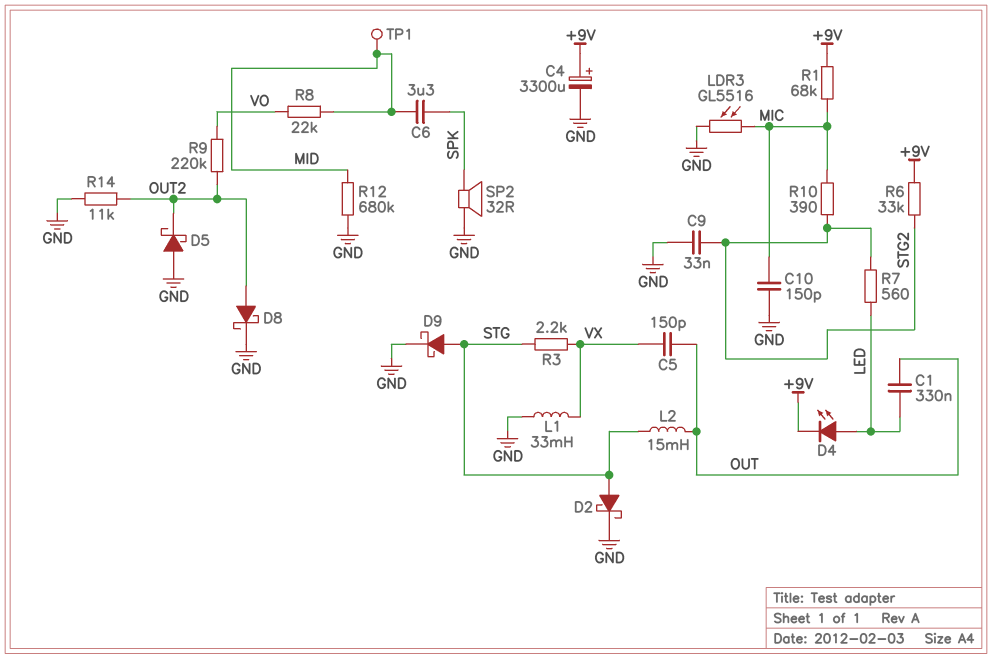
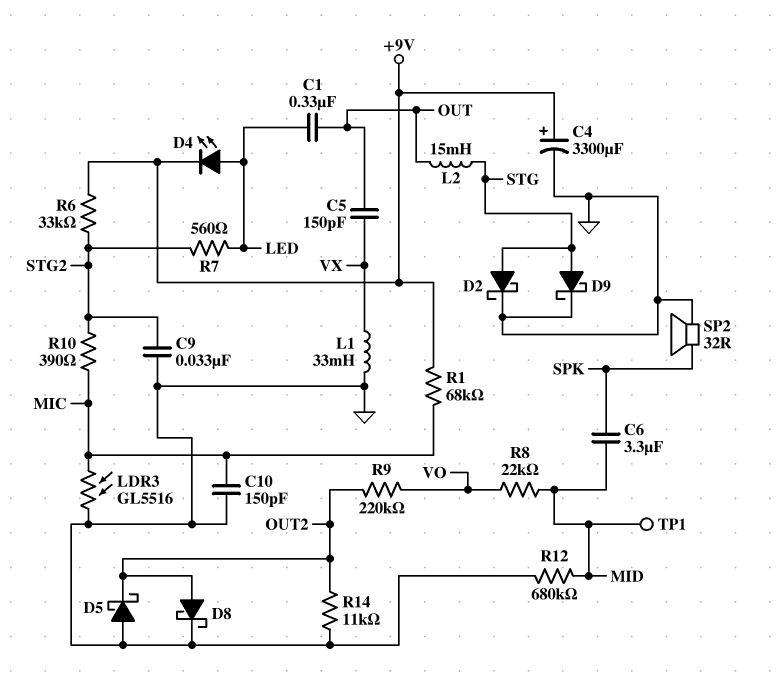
R3: 2.2k (STG, VX) -> none

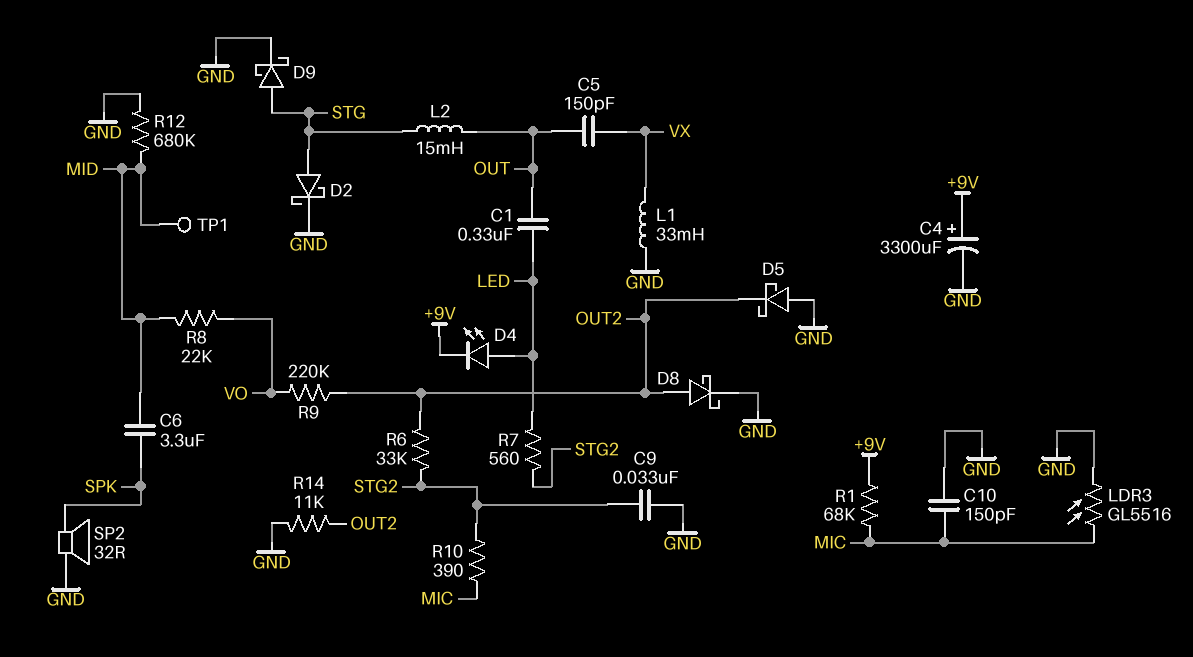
R6: 33k (+9V, STG2) -> 33k (OUT2, STG2)

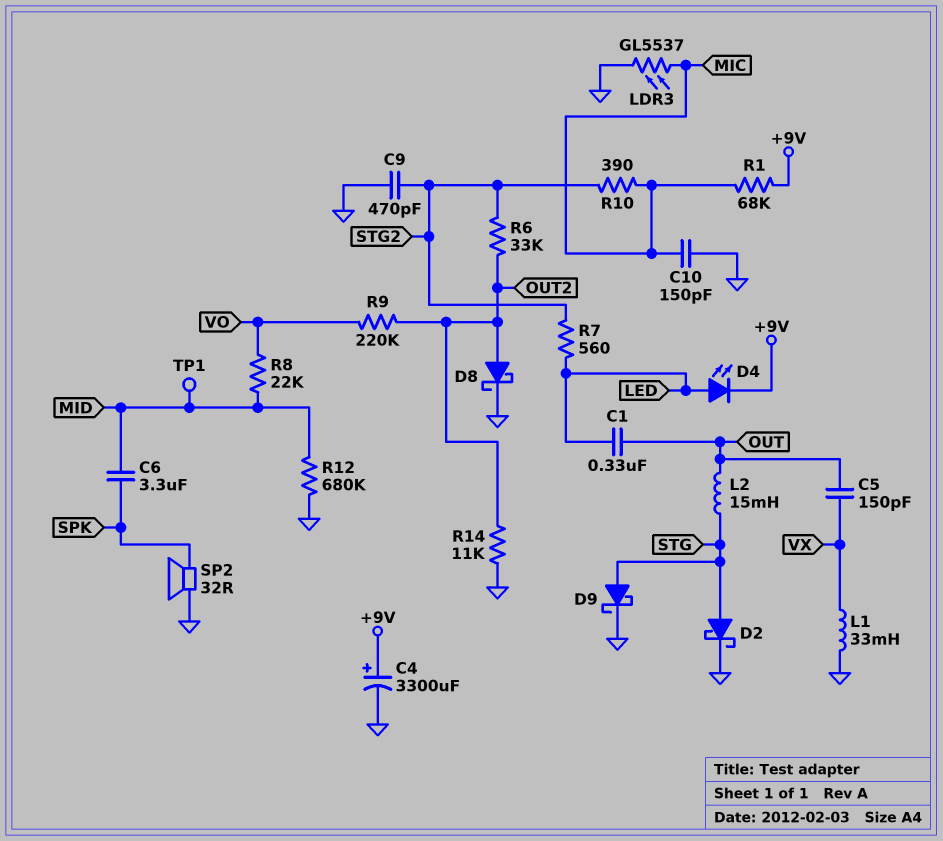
C9: 33nF (GND, STG2) -> 470pF (GND, STG2)
D5: schottky (A GND, K OUT2) -> none
LDR3: GL5516 (GND, MIC) -> GL5537 (GND, MIC)

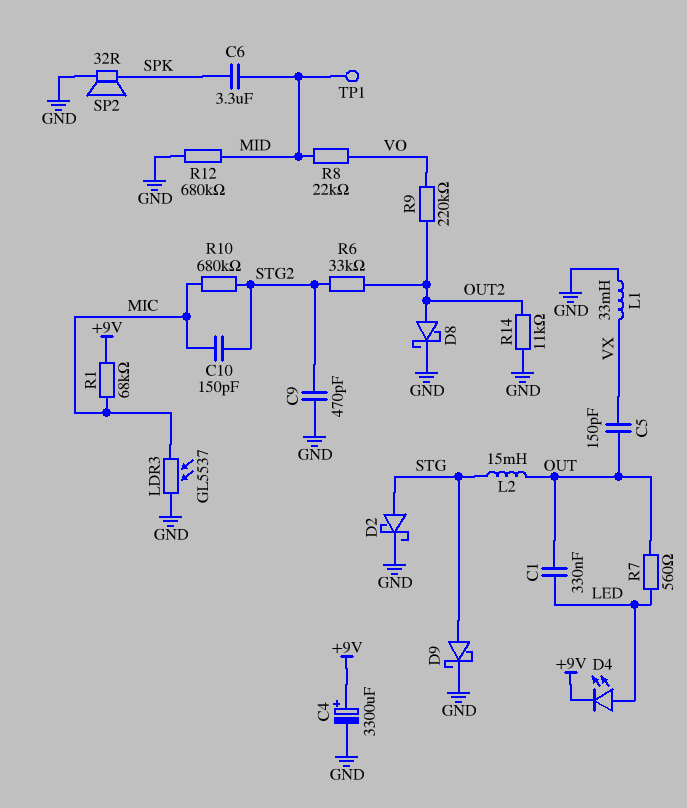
C10: 150pF (GND, MIC) -> 150pF (MIC, STG2)
R7: 560 (LED, STG2) -> 560 (LED, OUT)
R10: 390 (MIC, STG2) -> 680k (MIC, STG2)

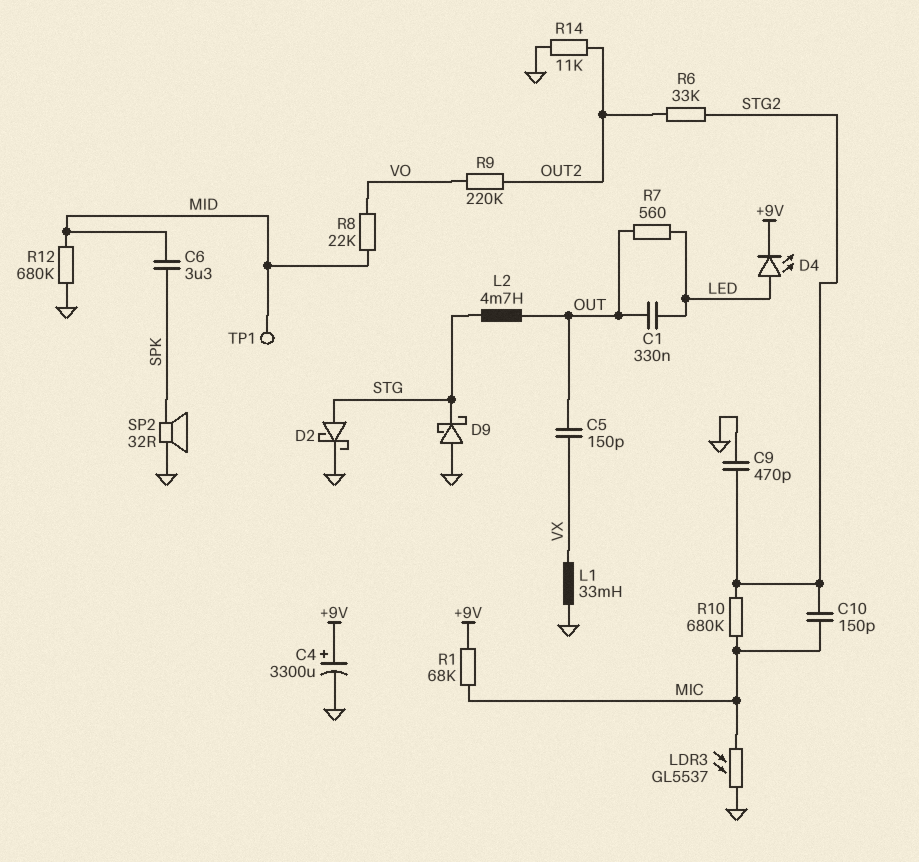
D8: schottky (A OUT2, K GND) -> none
D9: schottky (A STG, K GND) -> schottky (A GND, K STG)
L2: 15mH (OUT, STG) -> 4.7mH (OUT, STG)

